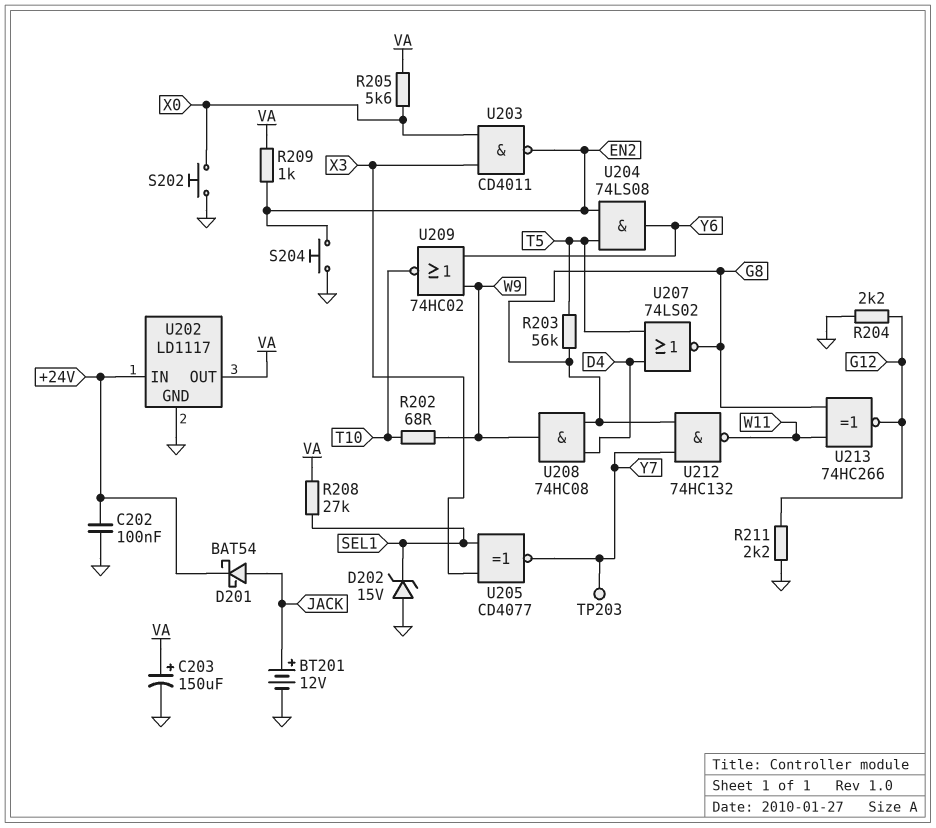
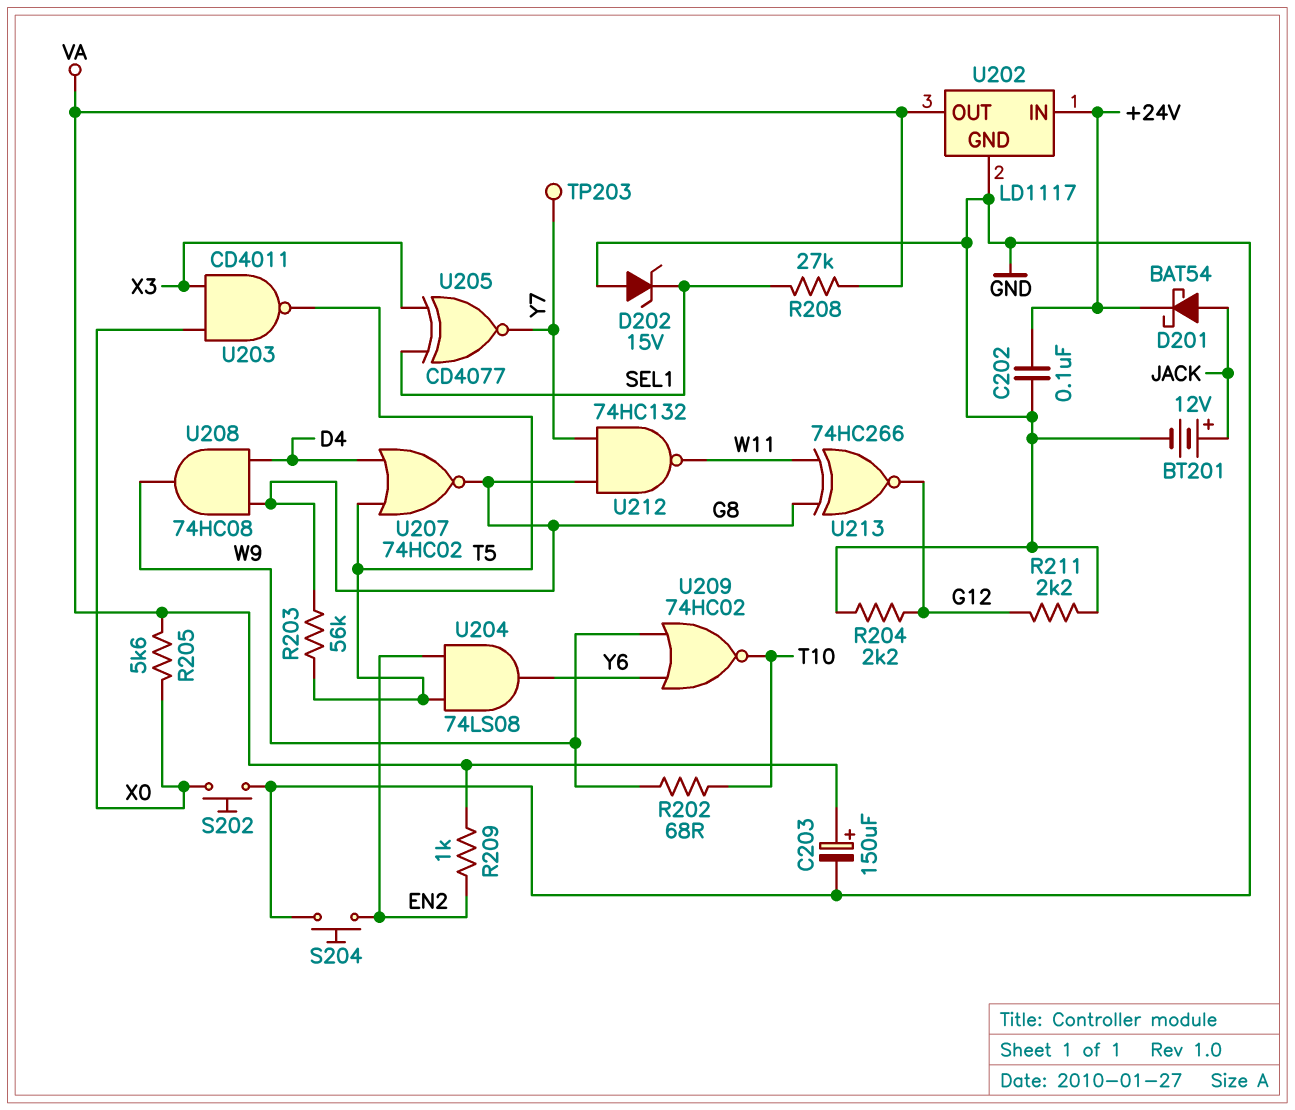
U203: NAND CD4011 (in X0, in X3, out EN2) -> NAND CD4011 (in X0, in X3, out T5)
U207: NOR 74LS02 (in D4, in T5, out G8) -> NOR 74HC02 (in D4, in T5, out G8)

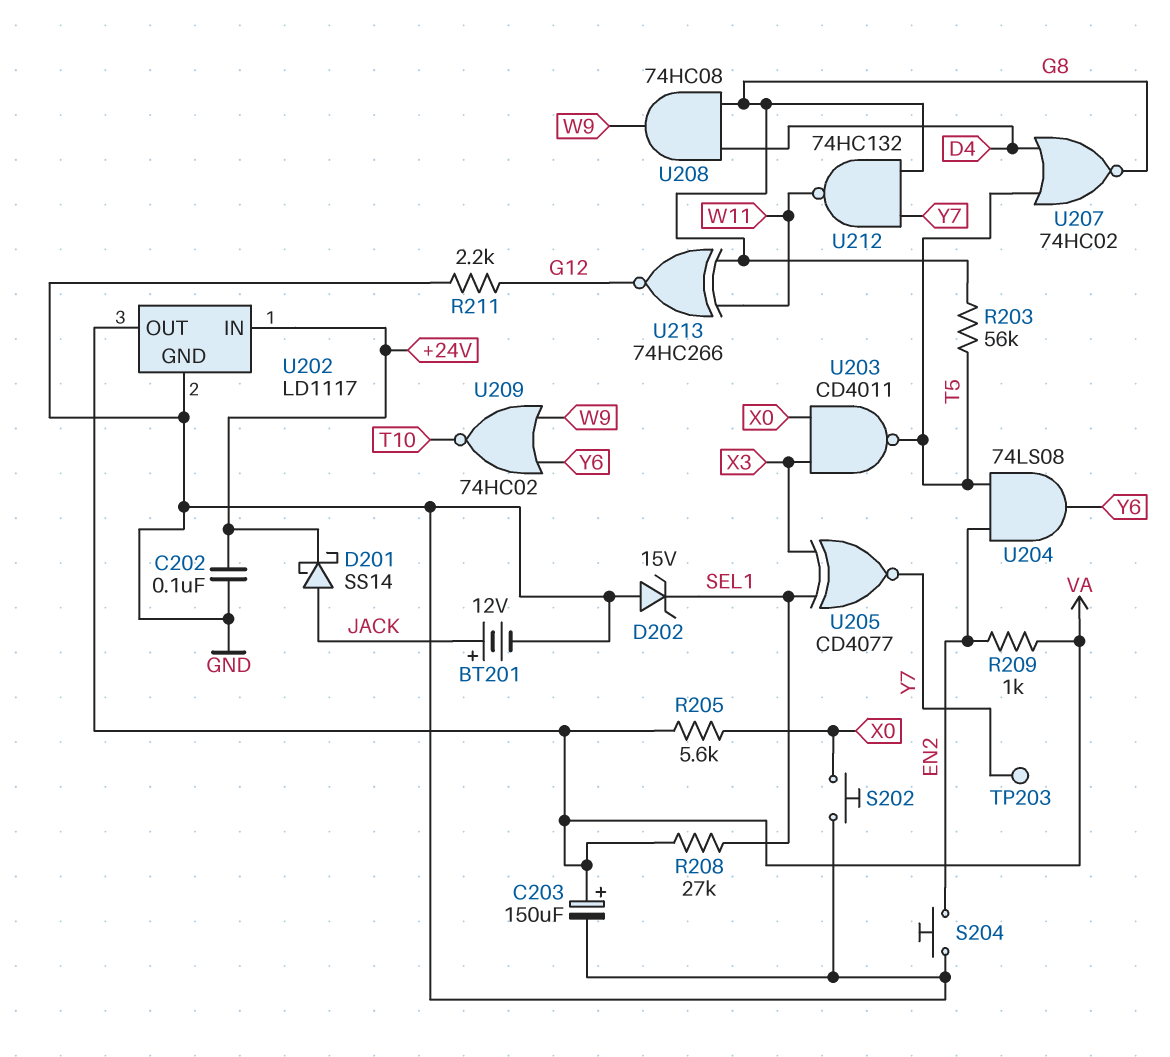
D201: schottky BAT54 (A JACK, K +24V) -> schottky SS14 (A JACK, K +24V)
R202: 68 (T10, W9) -> none
R204: 2.2k (G12, GND) -> none

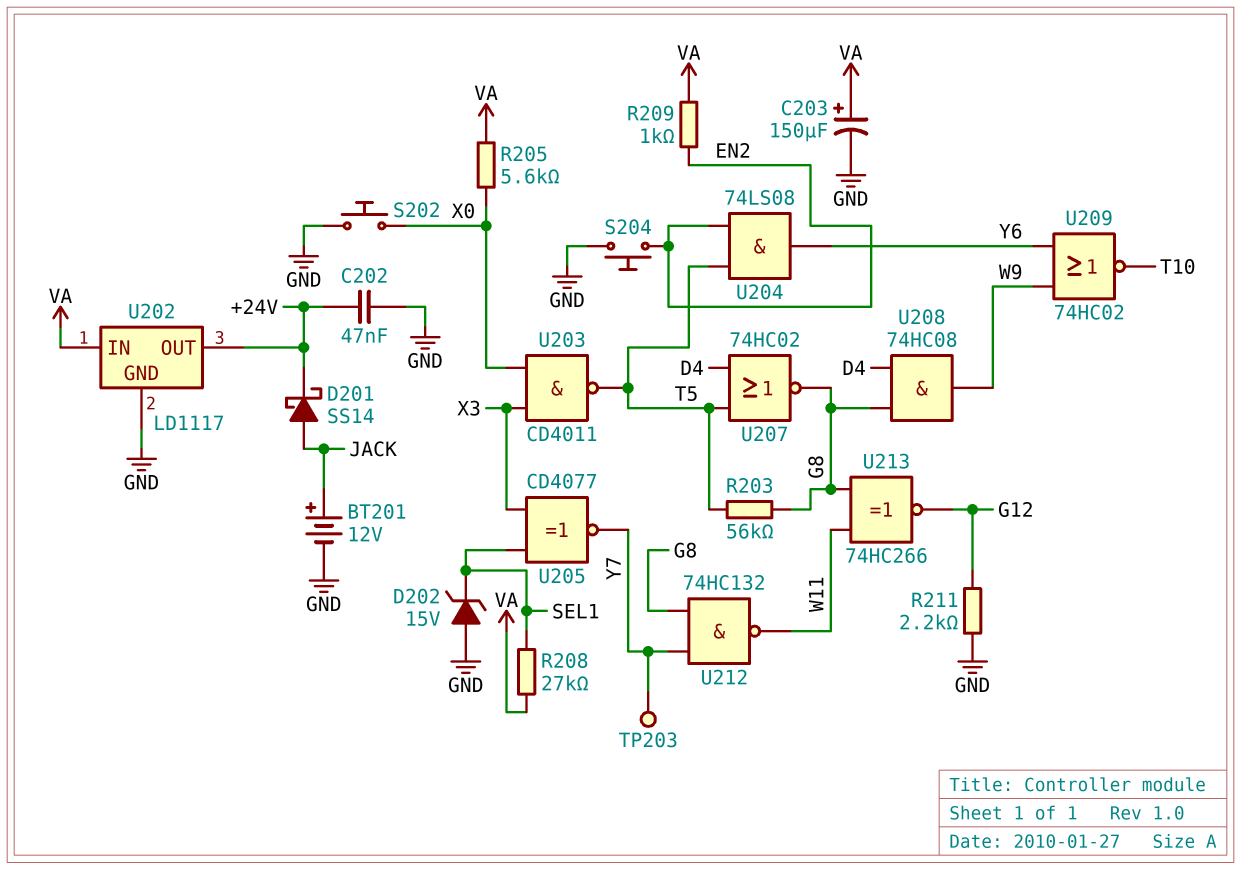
C202: 100nF (+24V, GND) -> 47nF (+24V, GND)
U202 pin IN: +24V -> VA
U202 pin OUT: VA -> +24V

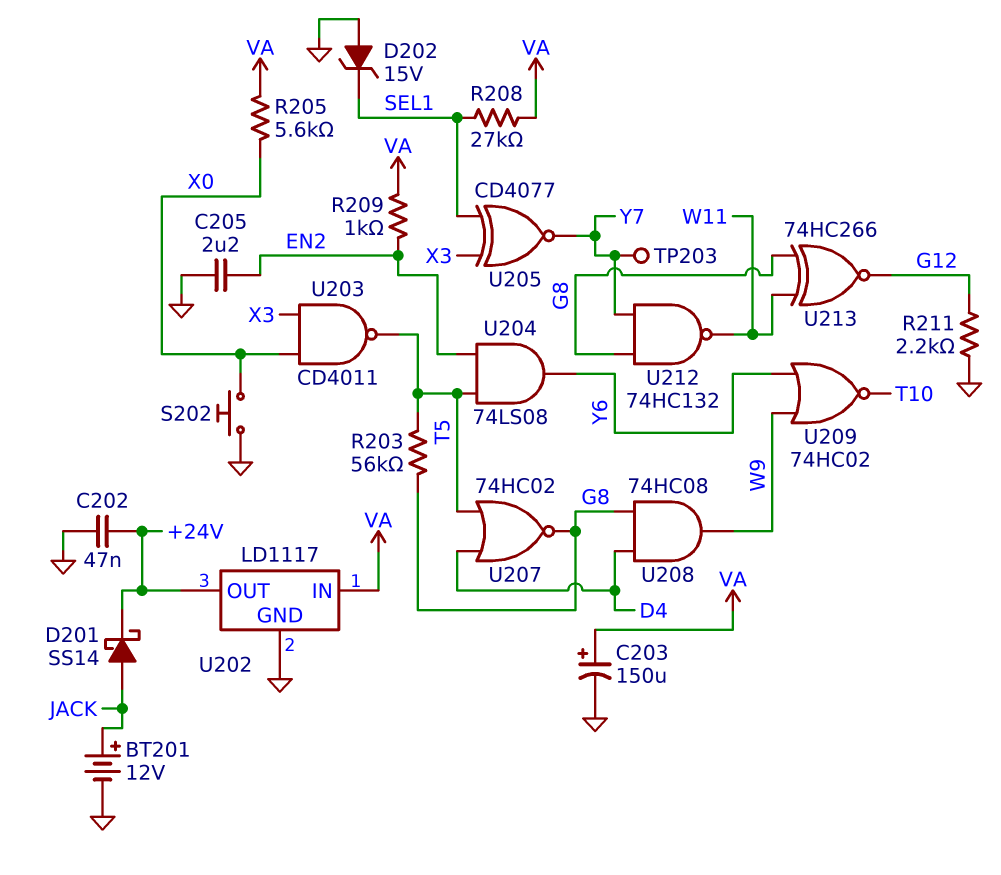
C205: none -> 2.2uF (EN2, GND)
S204: button (EN2, GND) -> none

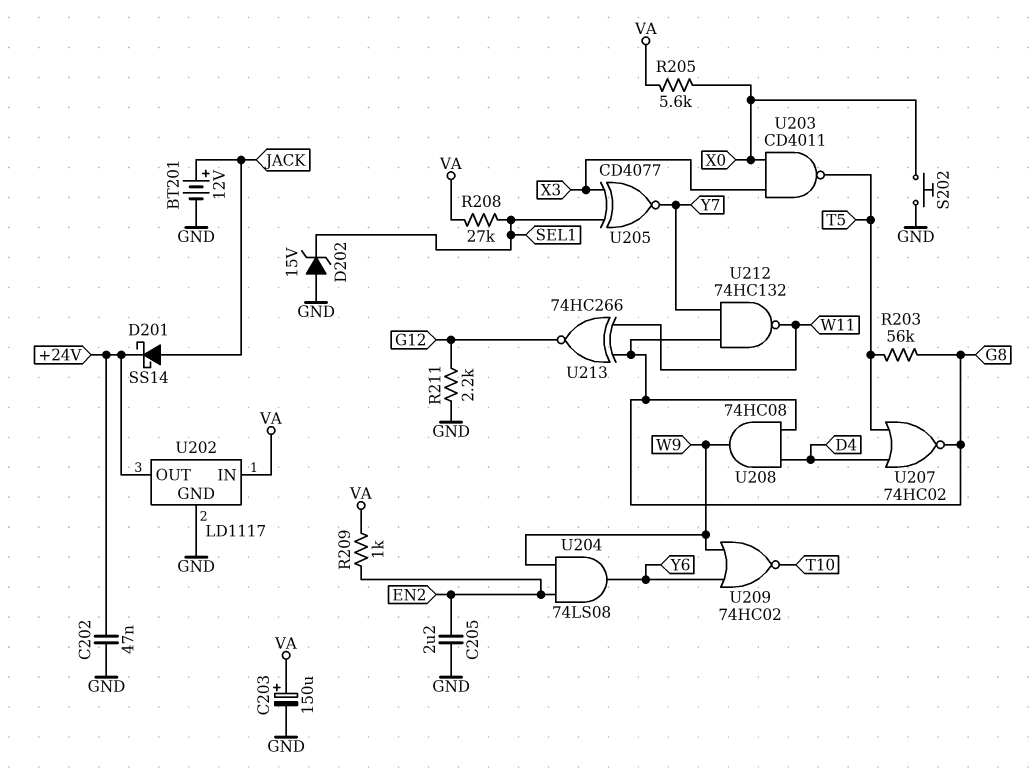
TP203: test point (Y7) -> none
U204: AND 74LS08 (in EN2, in T5, out Y6) -> AND 74LS08 (in EN2, in W9, out Y6)

